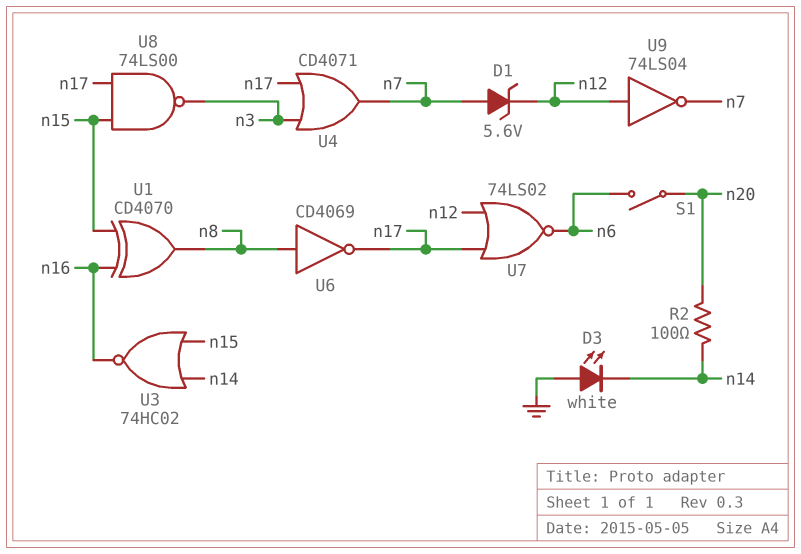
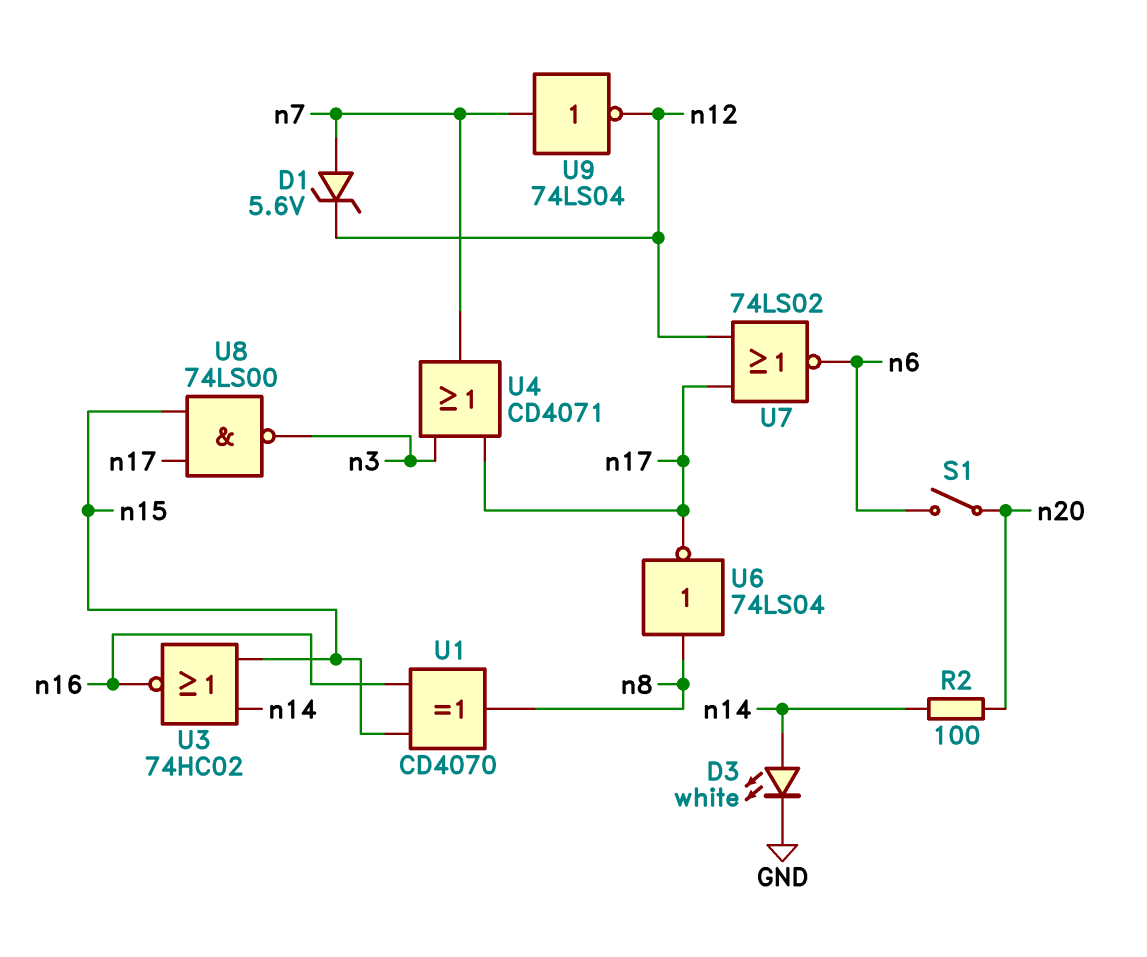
D3: LED white (A GND, K n14) -> LED white (A n14, K GND)
U6: NOT CD4069 (in n8, out n17) -> NOT 74LS04 (in n8, out n17)
U9: NOT 74LS04 (in n12, out n7) -> NOT 74LS04 (in n7, out n12)

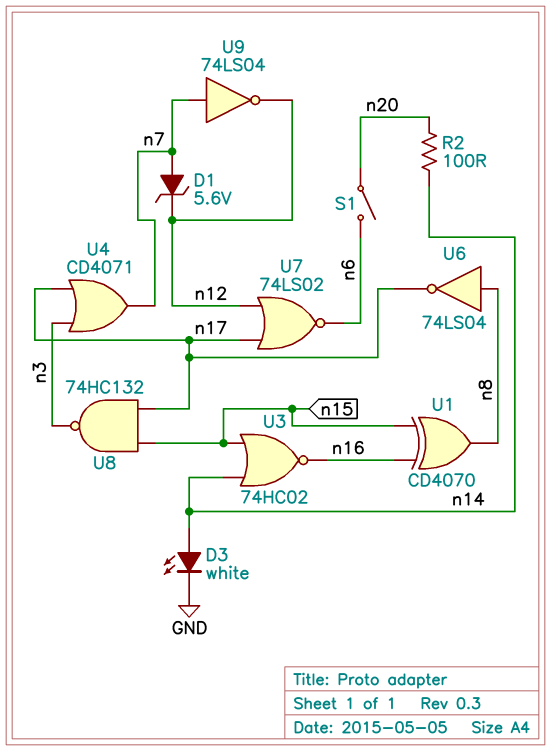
U8: NAND 74LS00 (in n15, in n17, out n3) -> NAND 74HC132 (in n15, in n17, out n3)

